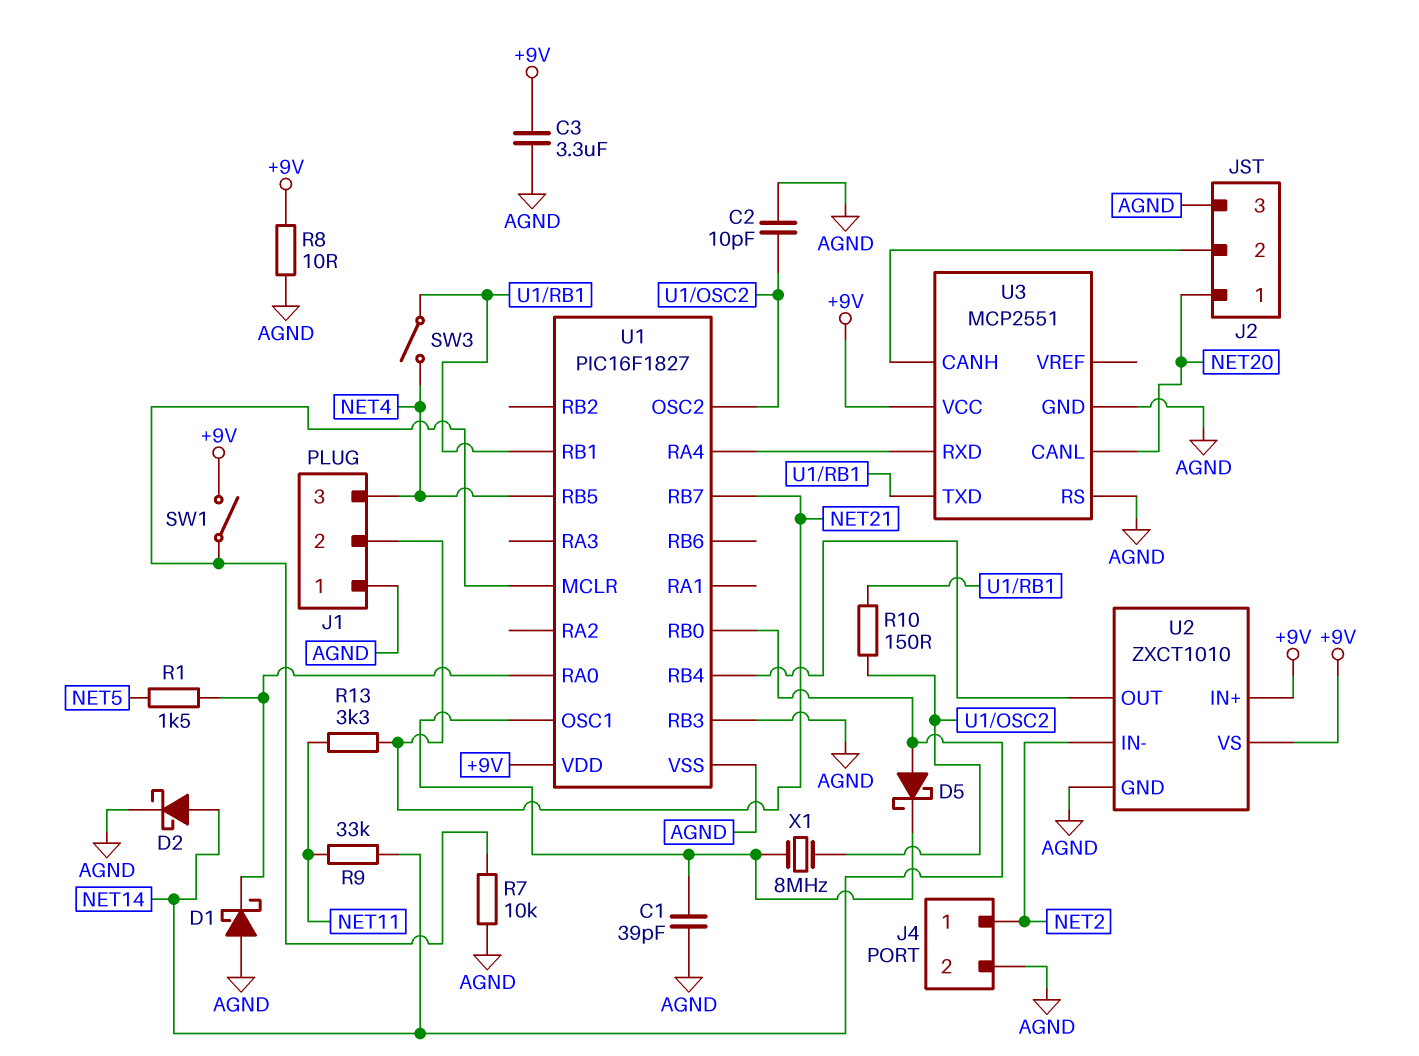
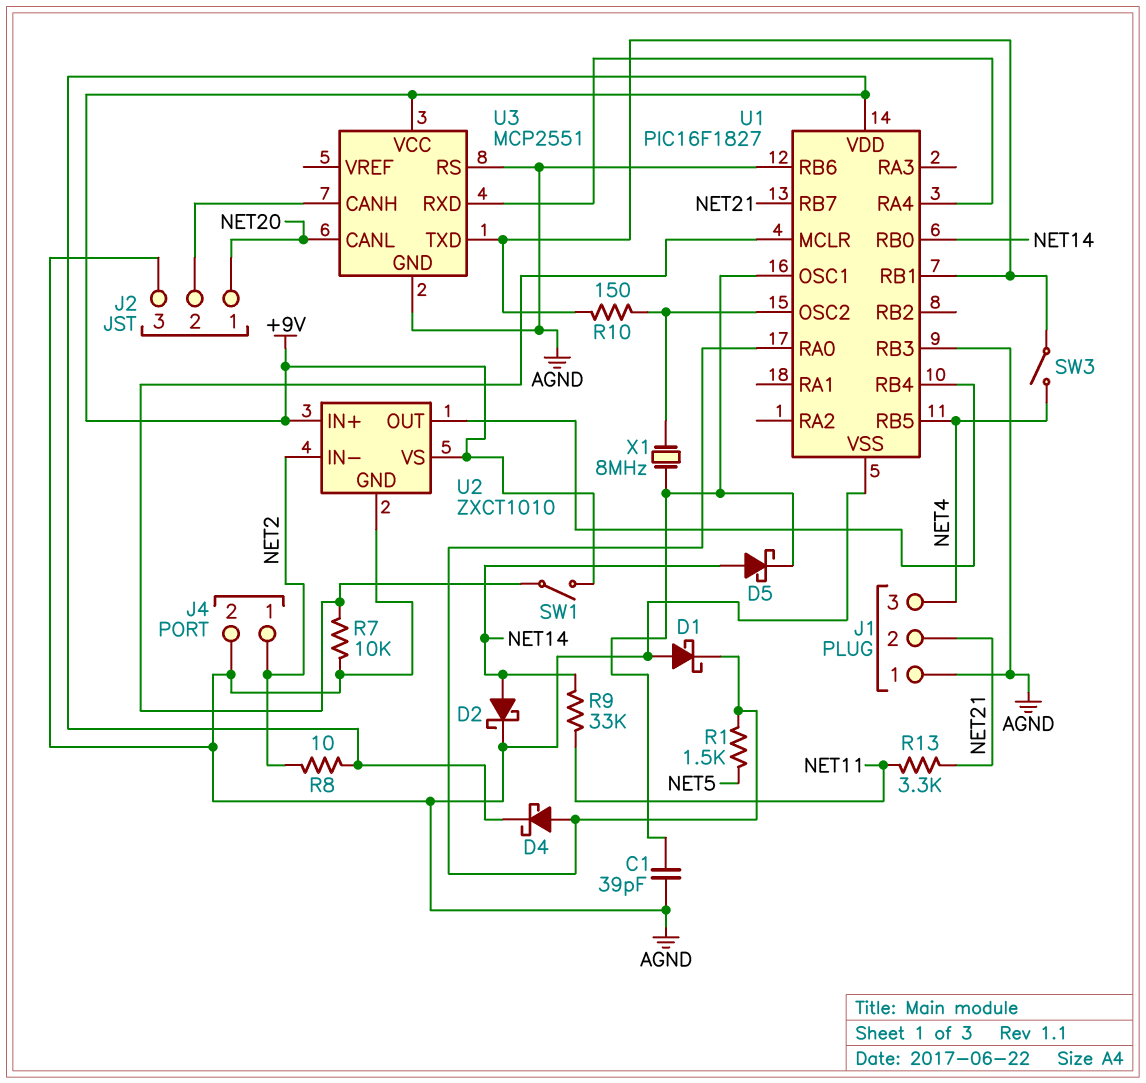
C2: 10pF (AGND, U1/OSC2) -> none
C3: 3.3uF (+9V, AGND) -> none
D4: none -> schottky (A U1/RA0, K +9V)
R8: 10 (+9V, AGND) -> 10 (+9V, NET2)
U1 pin RB6: none -> AGND

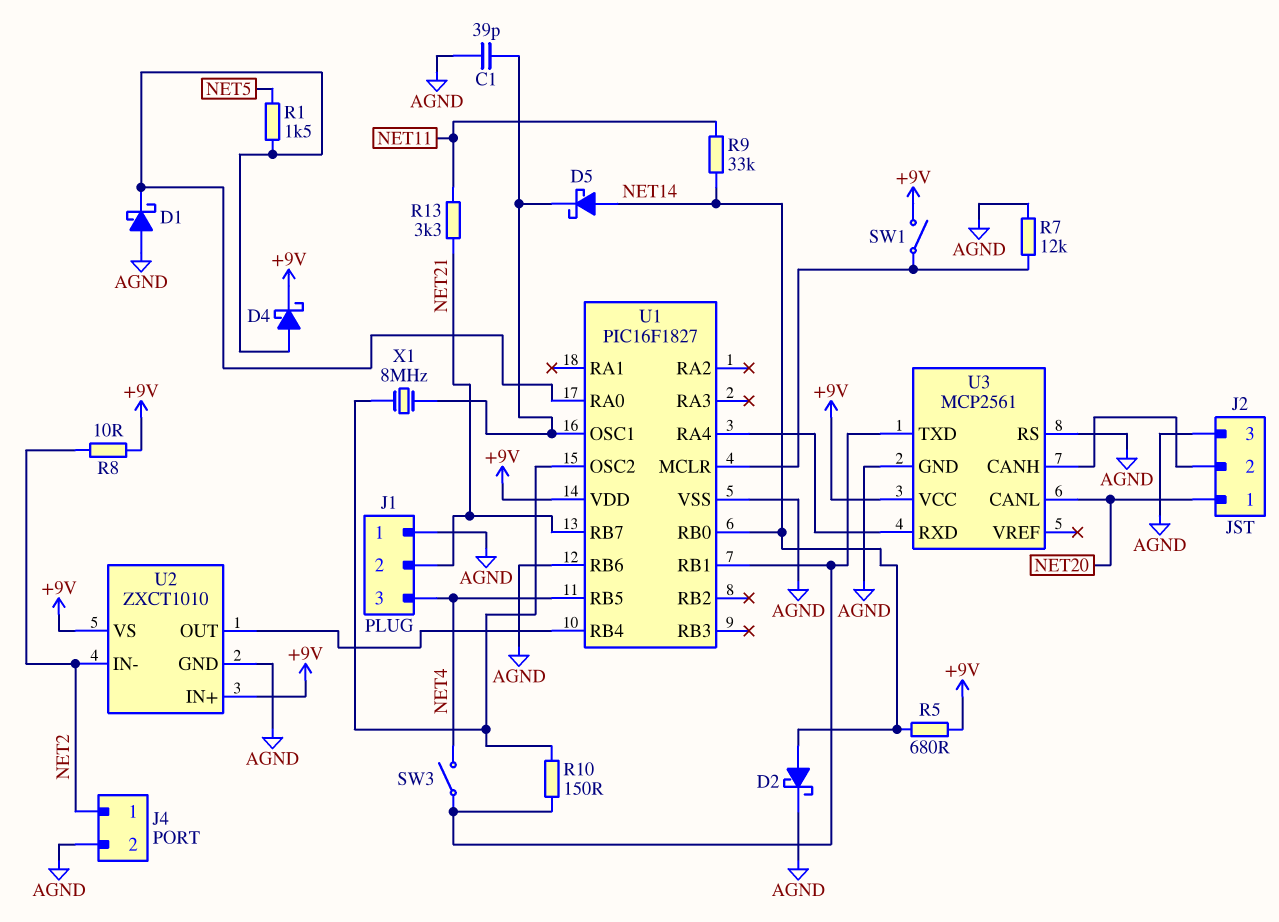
R5: none -> 680 (+9V, NET14)
R7: 10k (AGND, U1/MCLR) -> 12k (AGND, U1/MCLR)
U1 pin RB3: AGND -> none
U3: MCP2551 -> MCP2561

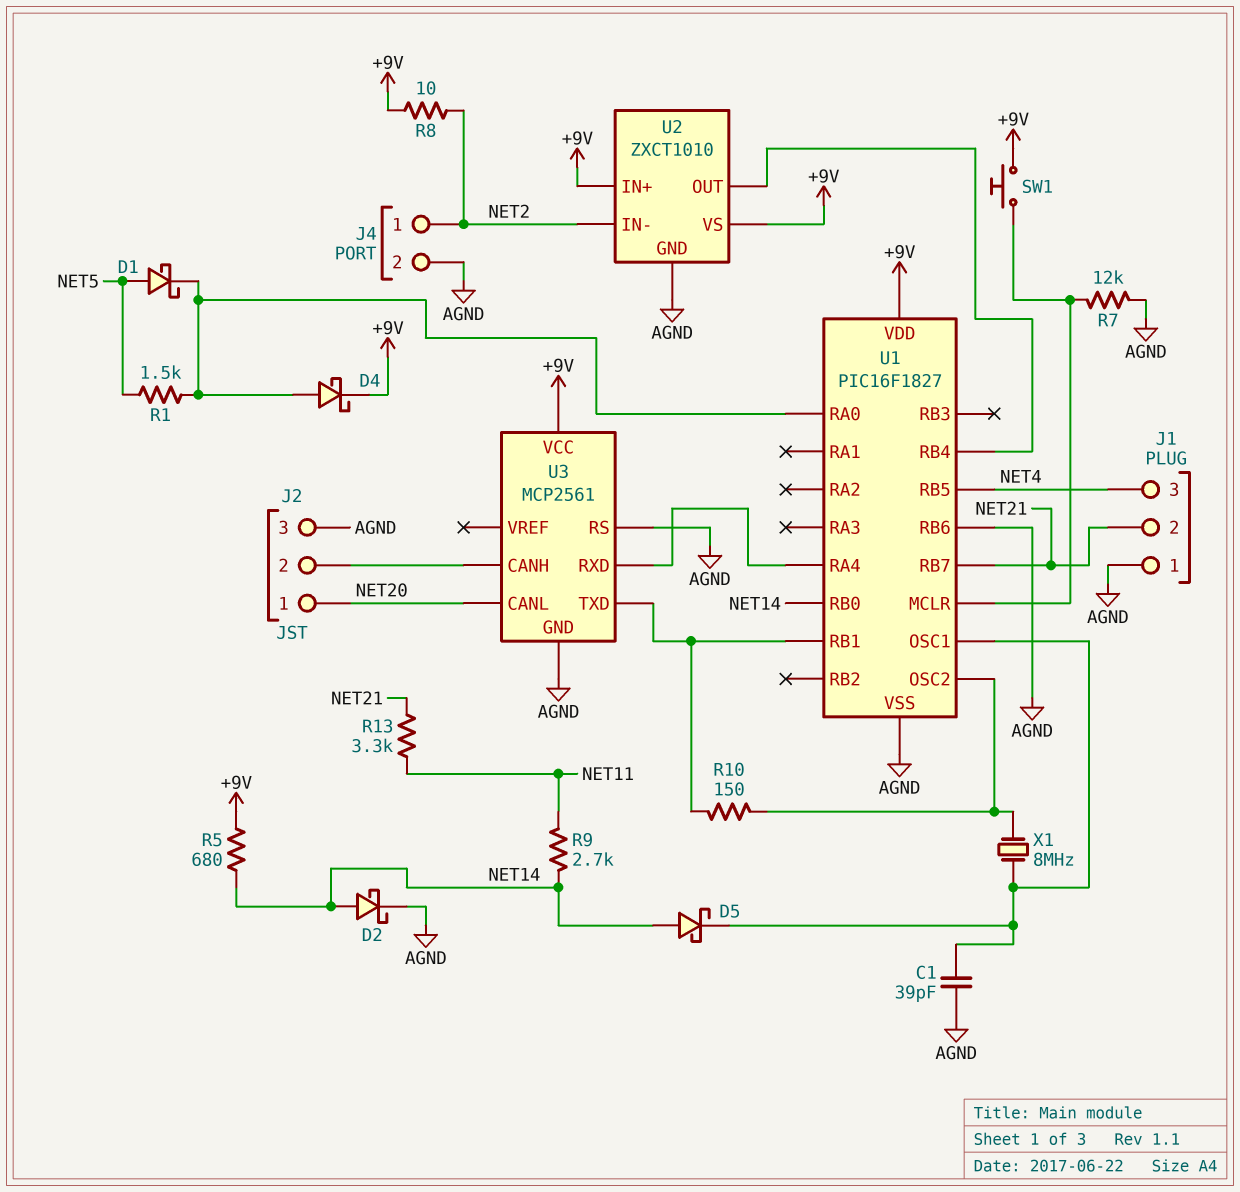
D1: schottky (A AGND, K U1/RA0) -> schottky (A NET5, K U1/RA0)
R9: 33k (NET11, NET14) -> 2.7k (NET11, NET14)
SW1: switch (+9V, U1/MCLR) -> button (+9V, U1/MCLR)
SW3: switch (NET4, U1/RB1) -> none

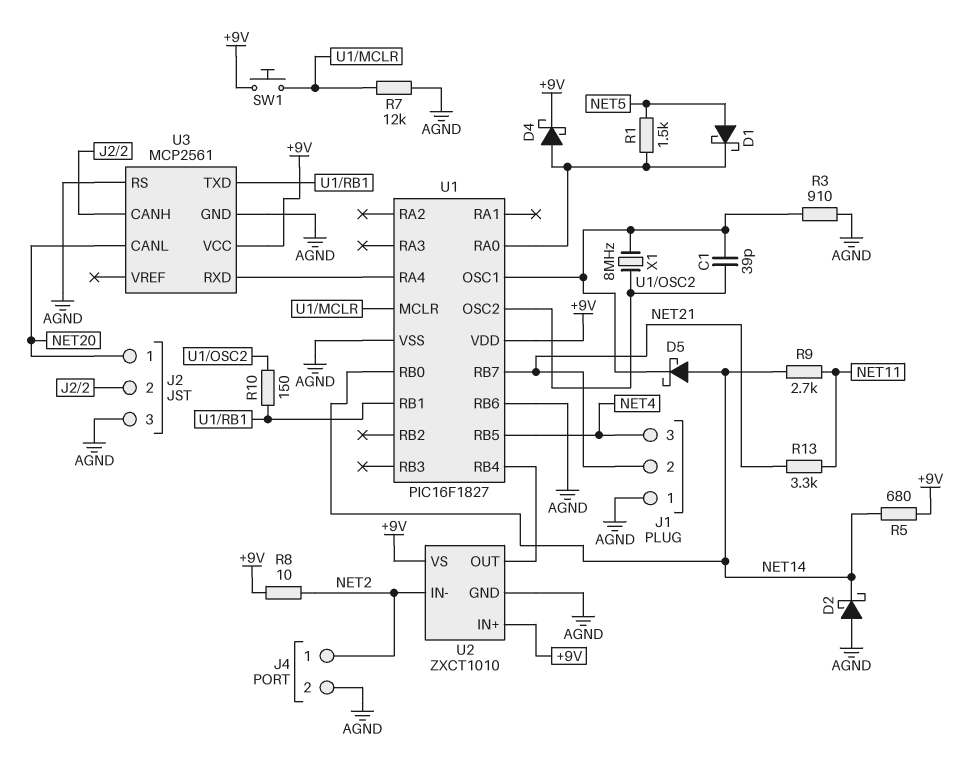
C1: 39pF (AGND, U1/OSC1) -> 39pF (U1/OSC1, U1/OSC2)
D2: schottky (A NET14, K AGND) -> schottky (A AGND, K NET14)
R3: none -> 910 (AGND, U1/OSC1)

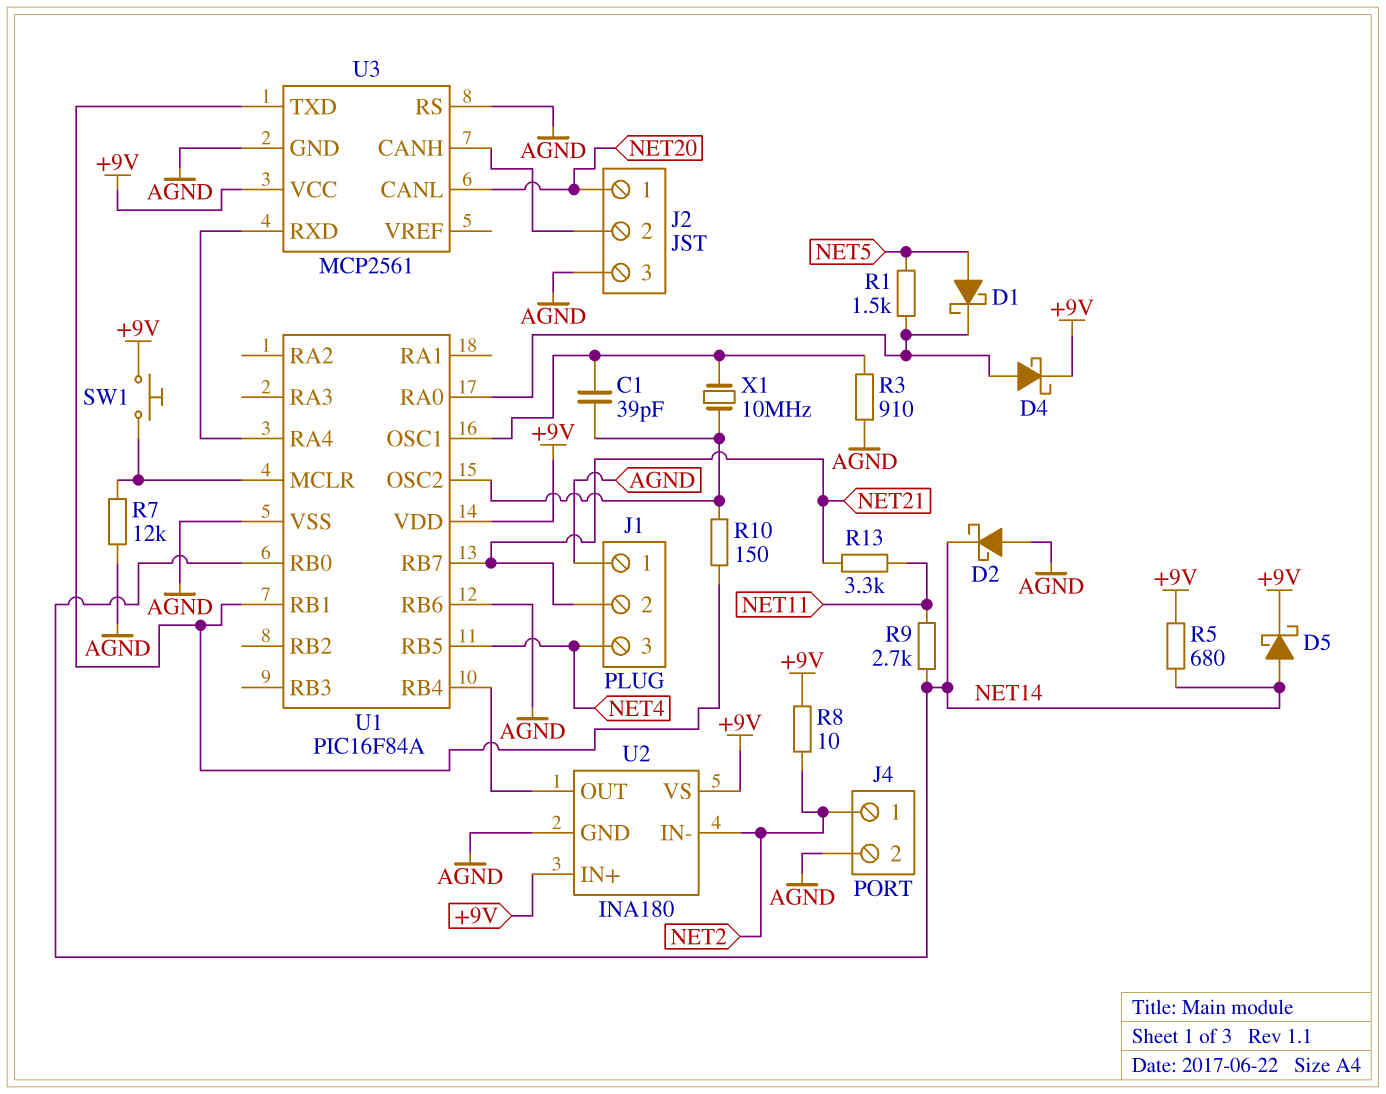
D5: schottky (A NET14, K U1/OSC1) -> schottky (A NET14, K +9V)
U1: PIC16F1827 -> PIC16F84A
U2: ZXCT1010 -> INA180
X1: 8MHz (U1/OSC1, U1/OSC2) -> 10MHz (U1/OSC1, U1/OSC2)

